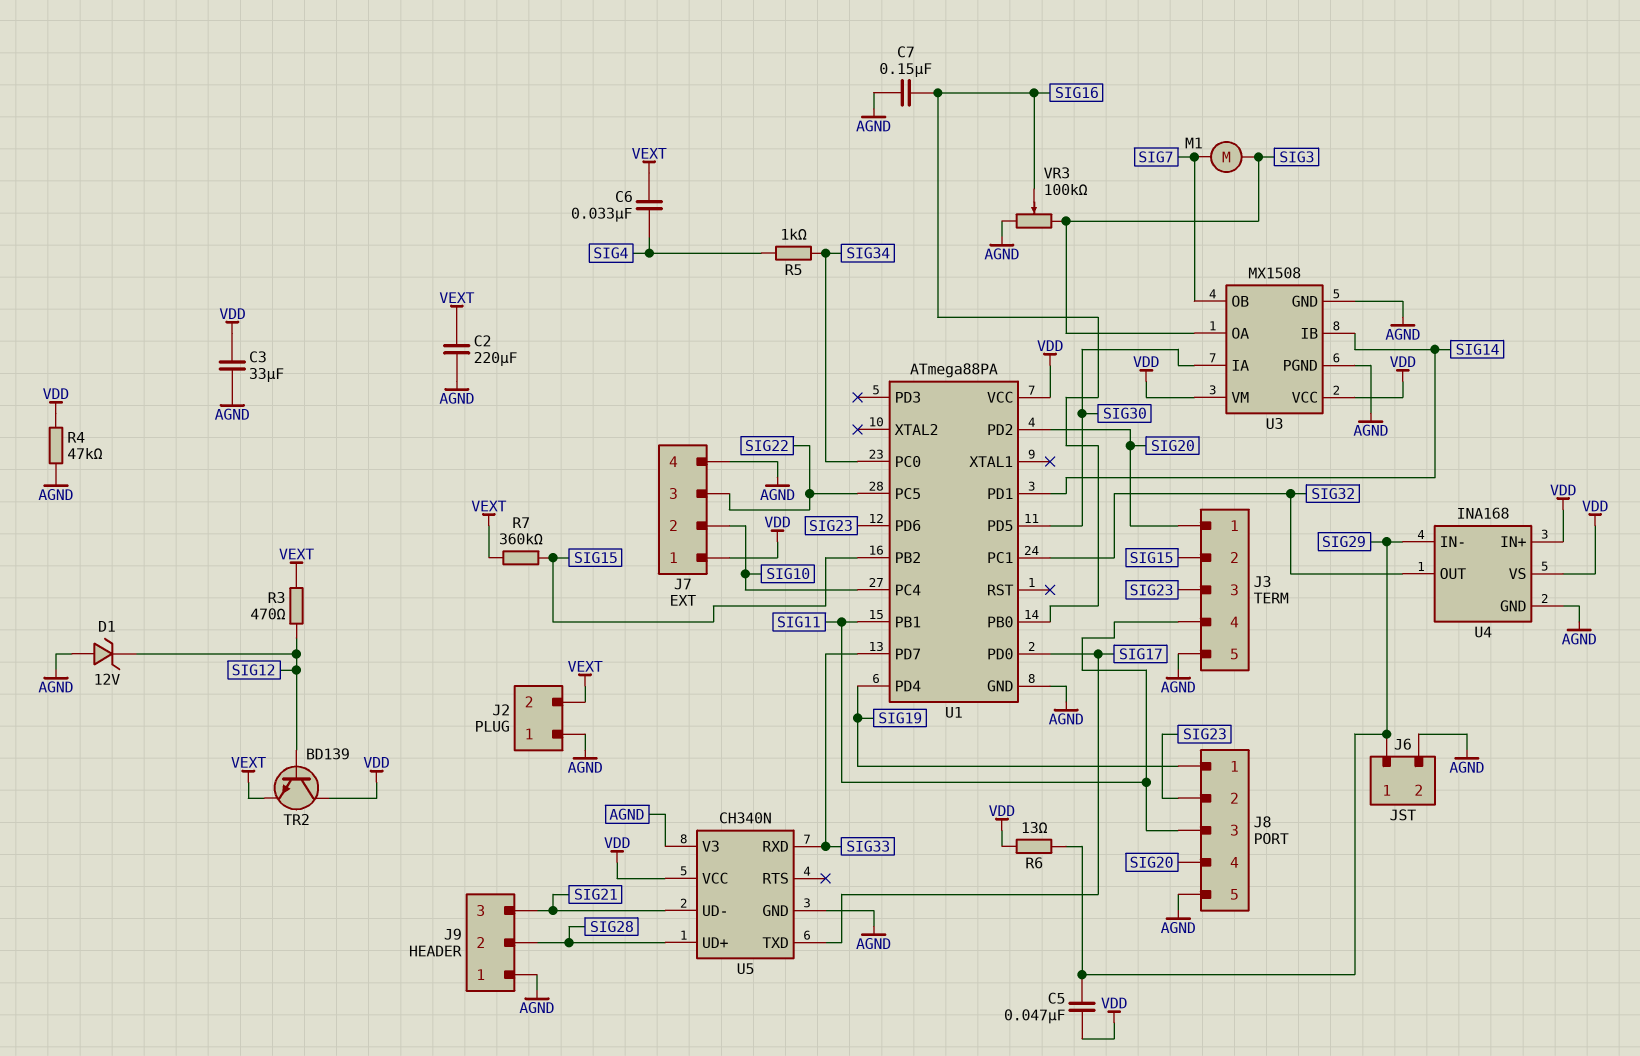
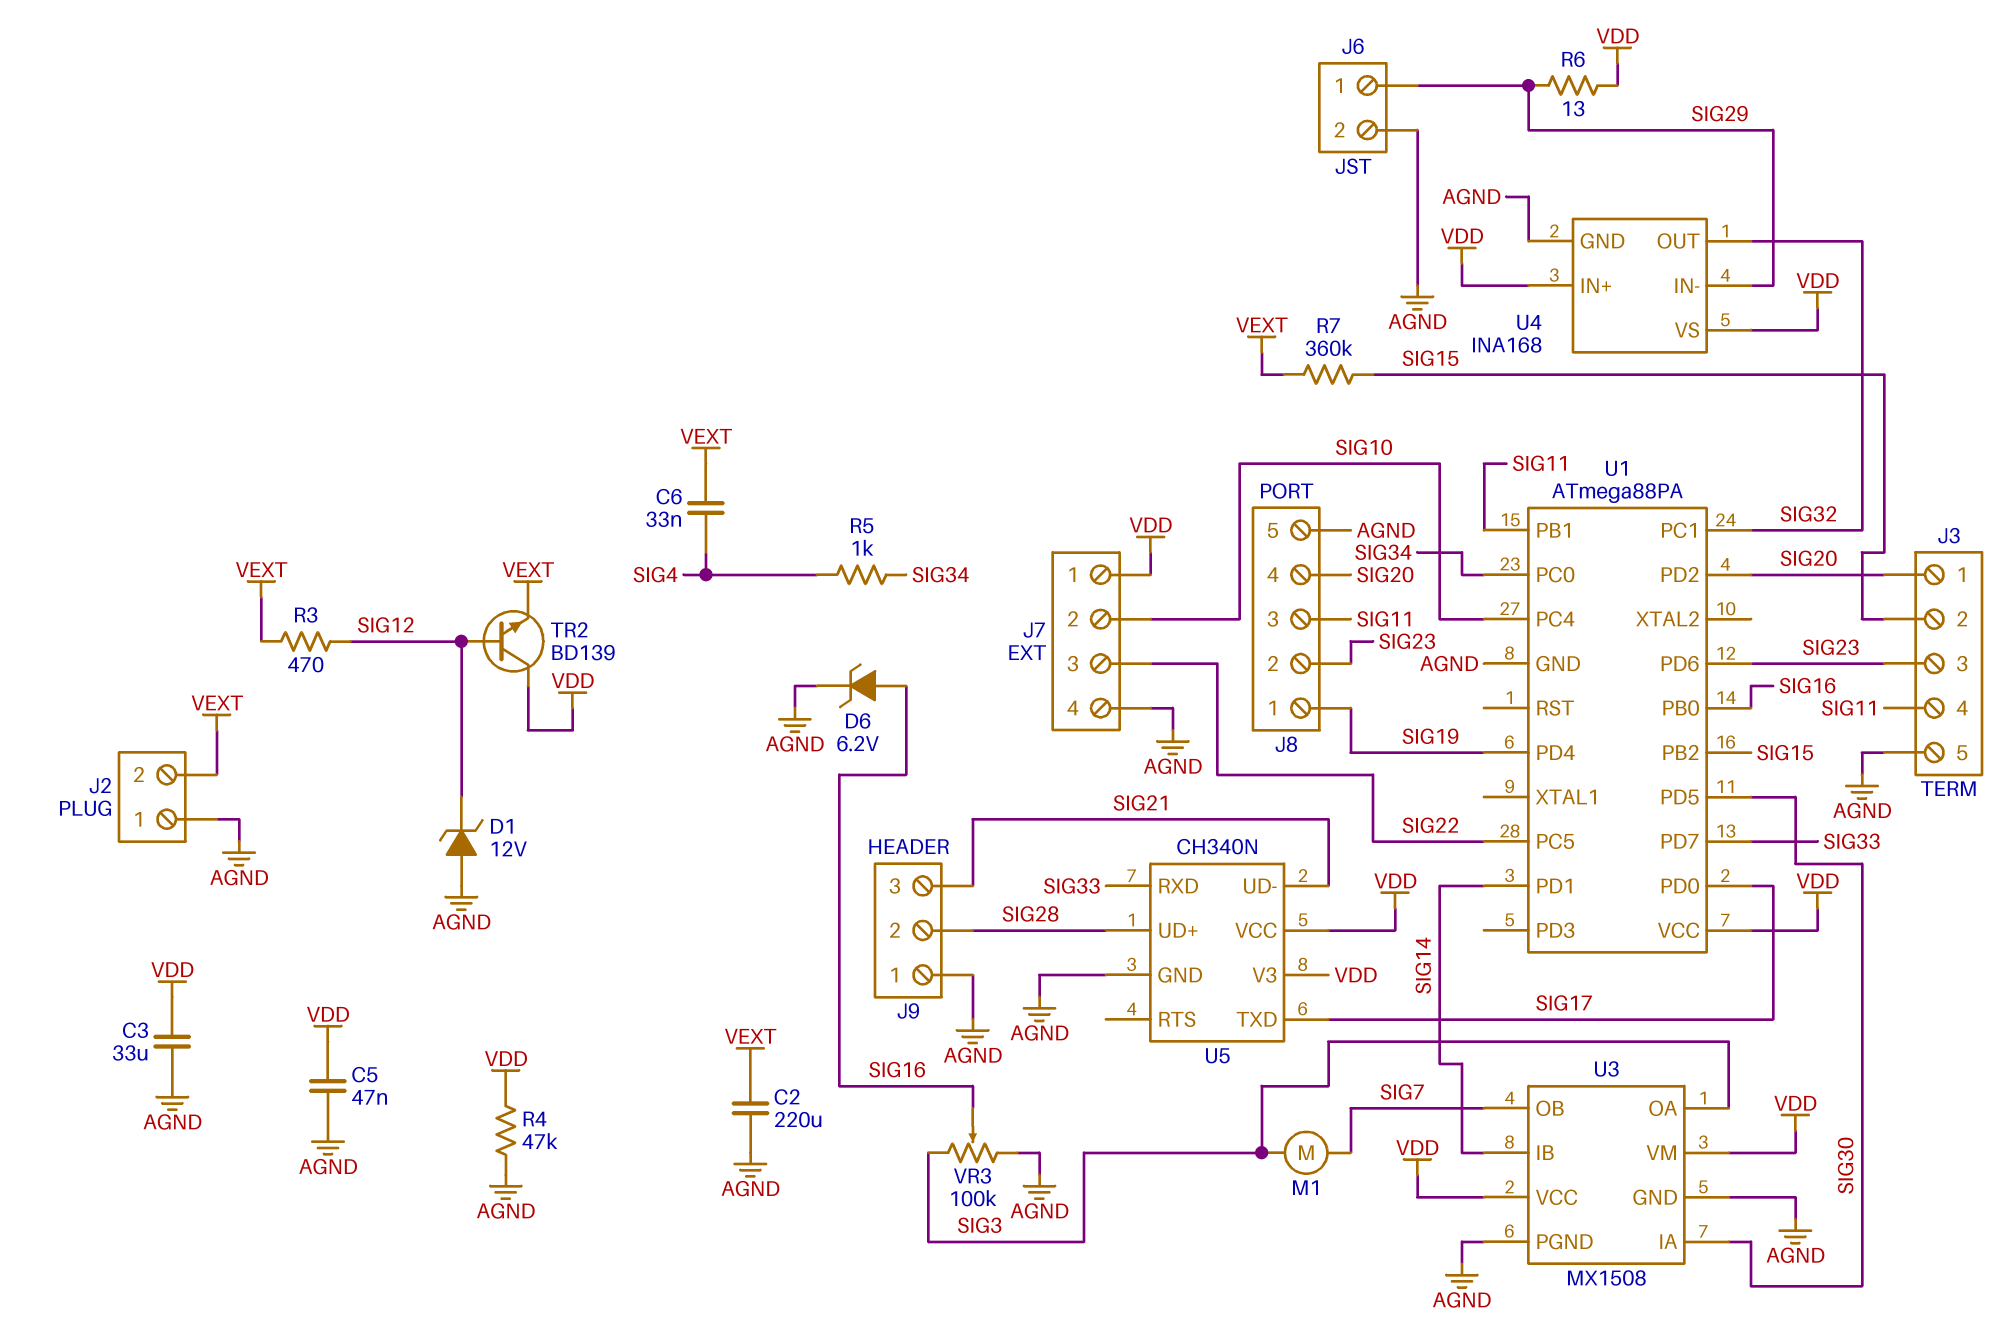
C5: 47nF (SIG29, VDD) -> 47nF (AGND, VDD)
C7: 150nF (AGND, SIG16) -> none
D6: none -> zener 6.2V (A SIG16, K AGND)
U5 pin V3: AGND -> VDD

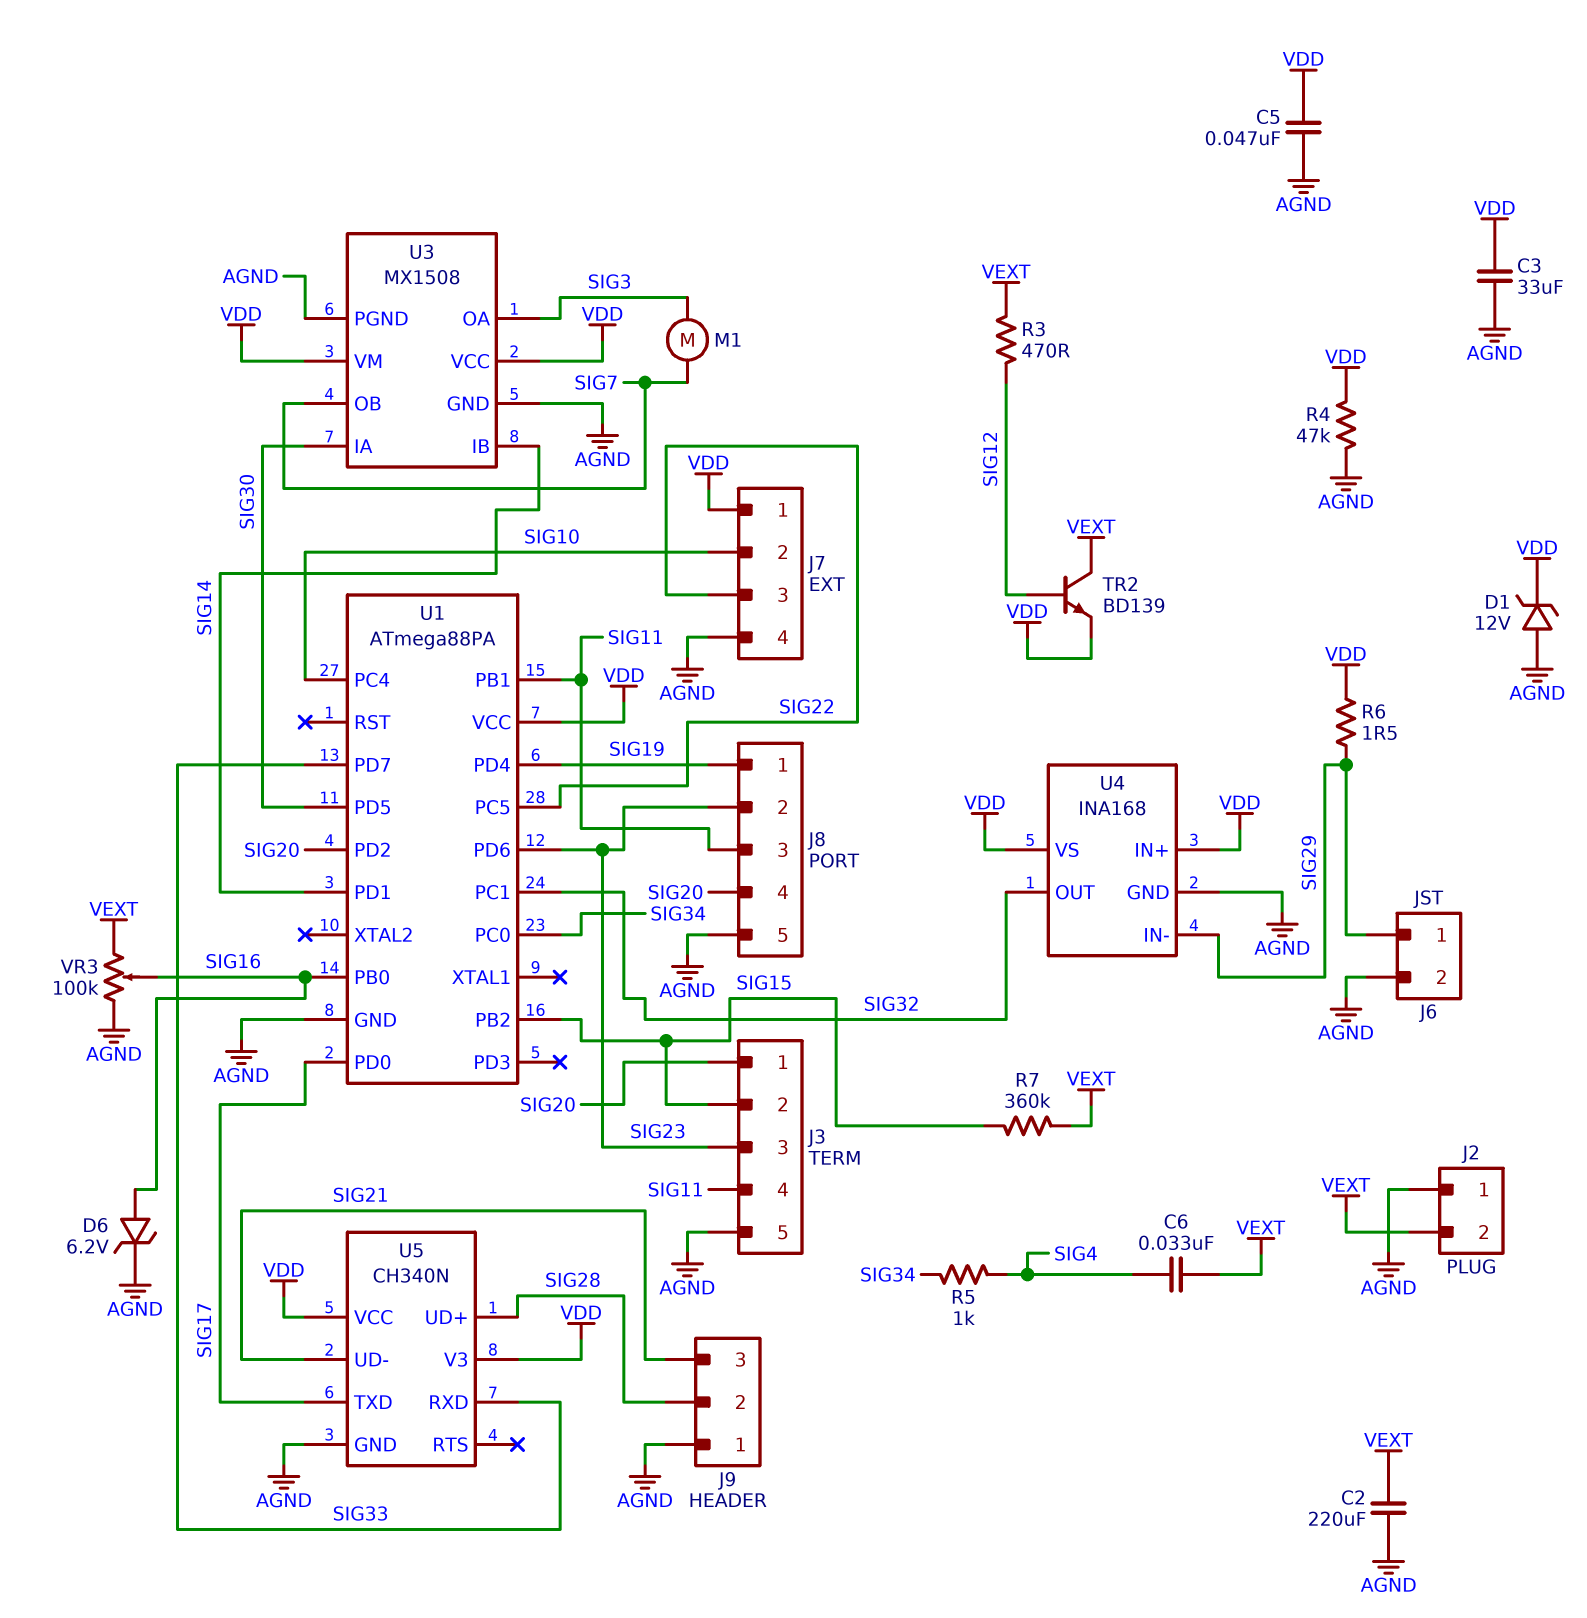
D1: zener 12V (A AGND, K SIG12) -> zener 12V (A AGND, K VDD)
R6: 13 (SIG29, VDD) -> 1.5 (SIG29, VDD)
TR2: NPN BD139 (B SIG12, C VDD, E VEXT) -> NPN BD139 (B SIG12, C VEXT, E VDD)
VR3: 100k (AGND, SIG3, wiper SIG16) -> 100k (AGND, VEXT, wiper SIG16)

